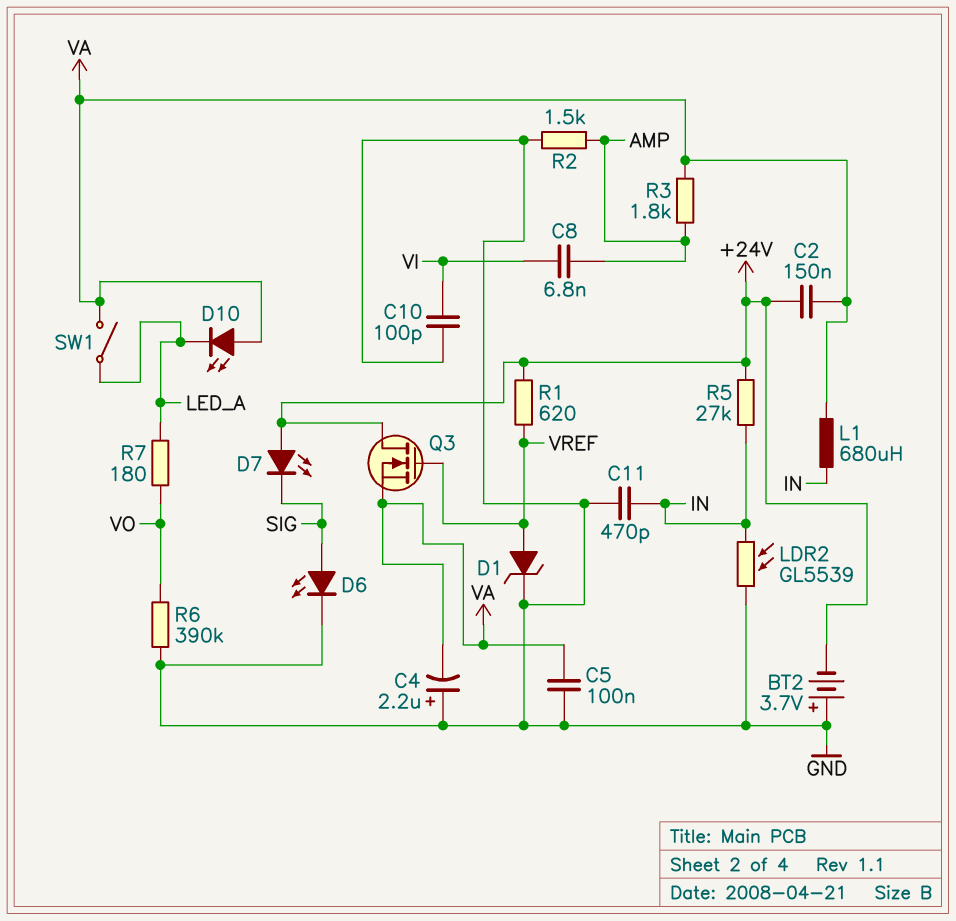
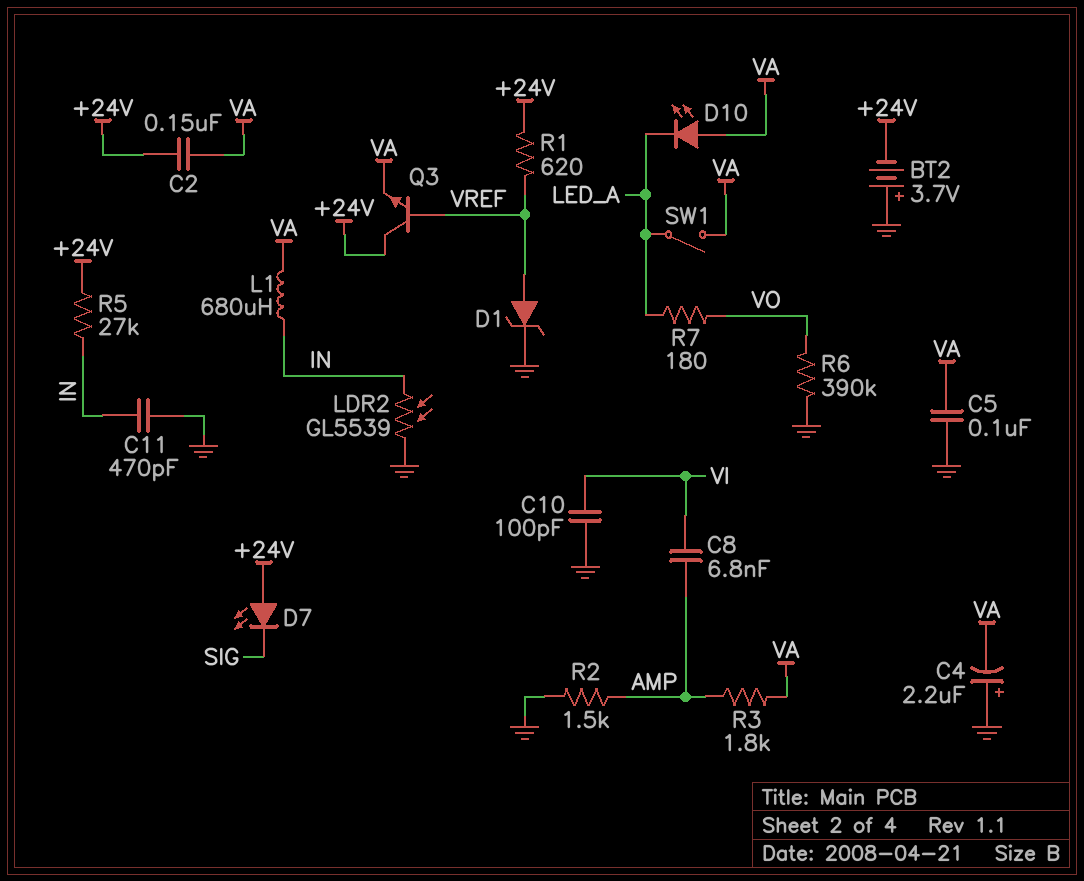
D6: LED (A SIG, K GND) -> none
Q3: NMOS (G VREF, D +24V, S VA) -> NPN (B VREF, C +24V, E VA)

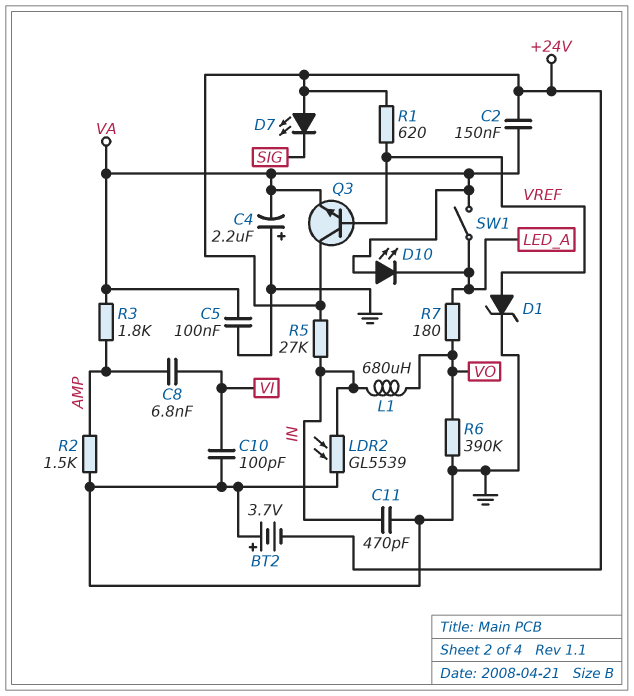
L1: 680uH (IN, VA) -> 680uH (IN, VO)

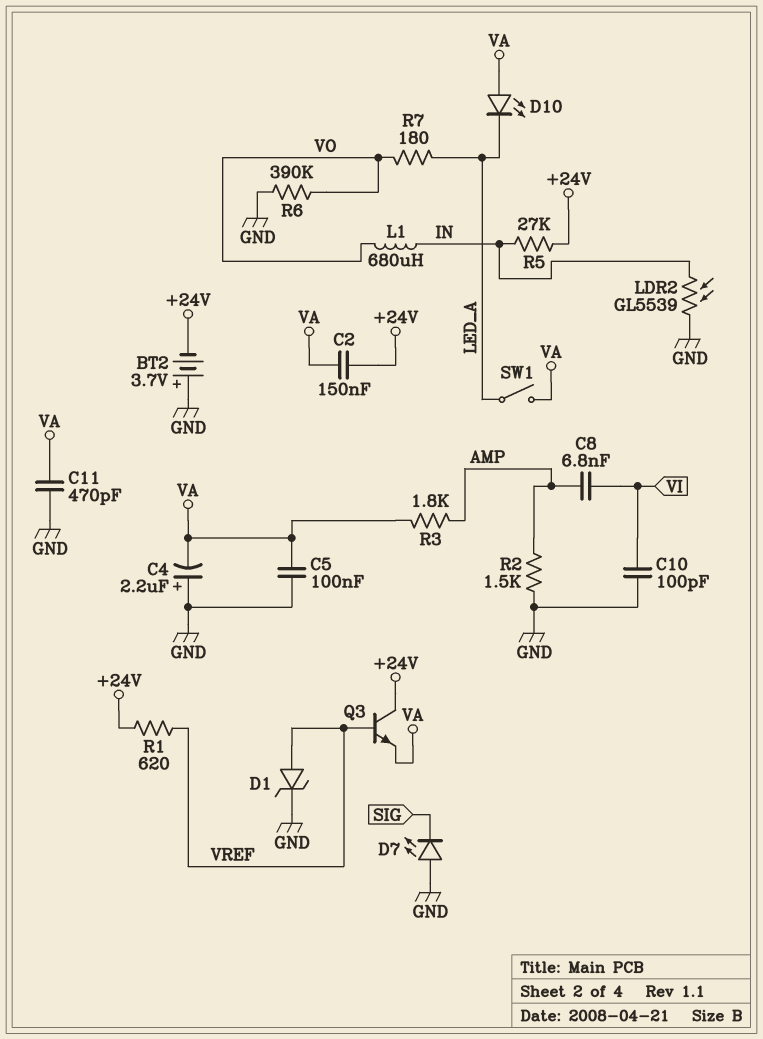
C11: 470pF (GND, IN) -> 470pF (GND, VA)
D7: LED (A +24V, K SIG) -> LED (A GND, K SIG)

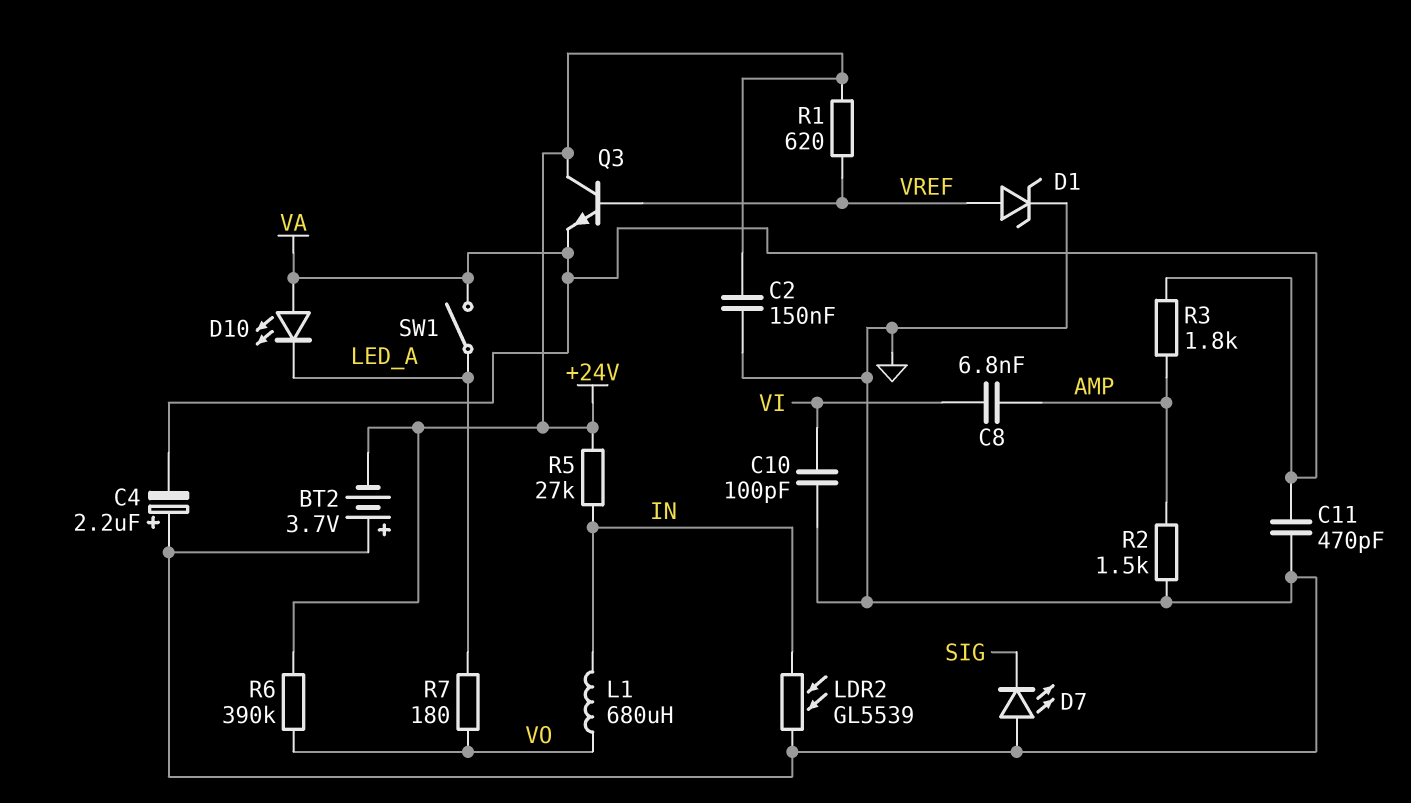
C2: 150nF (+24V, VA) -> 150nF (+24V, GND)
C5: 100nF (GND, VA) -> none
R6: 390k (GND, VO) -> 390k (+24V, VO)

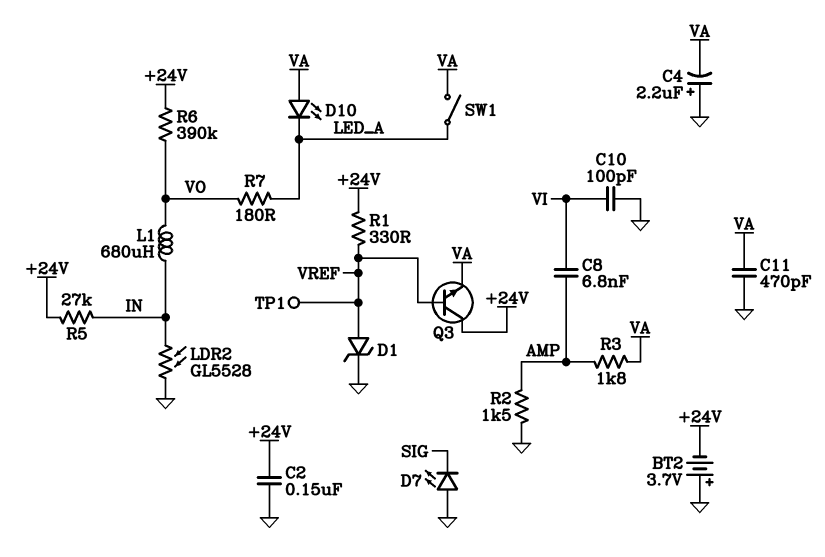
LDR2: GL5539 (GND, IN) -> GL5528 (GND, IN)
R1: 620 (+24V, VREF) -> 330 (+24V, VREF)
TP1: none -> test point (VREF)

